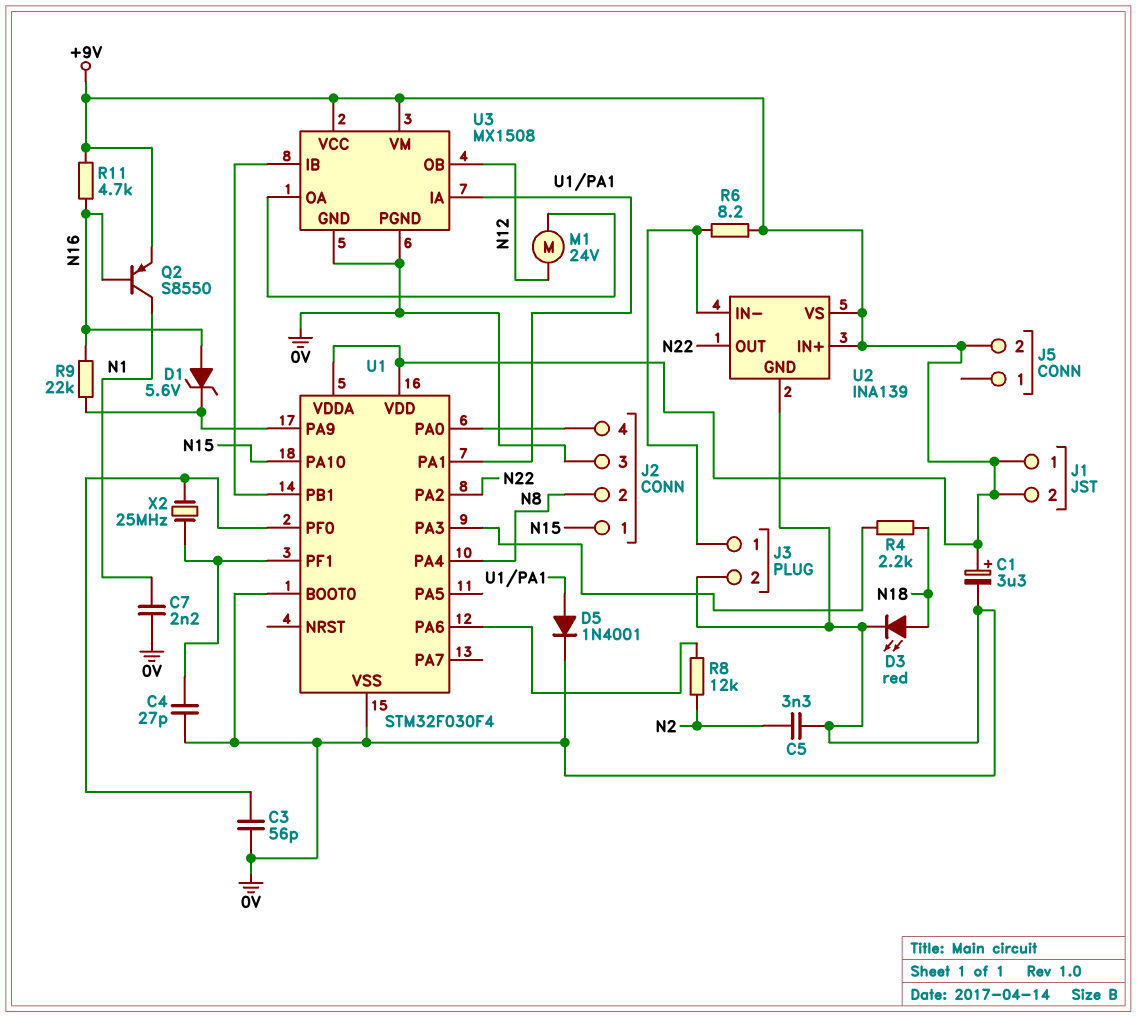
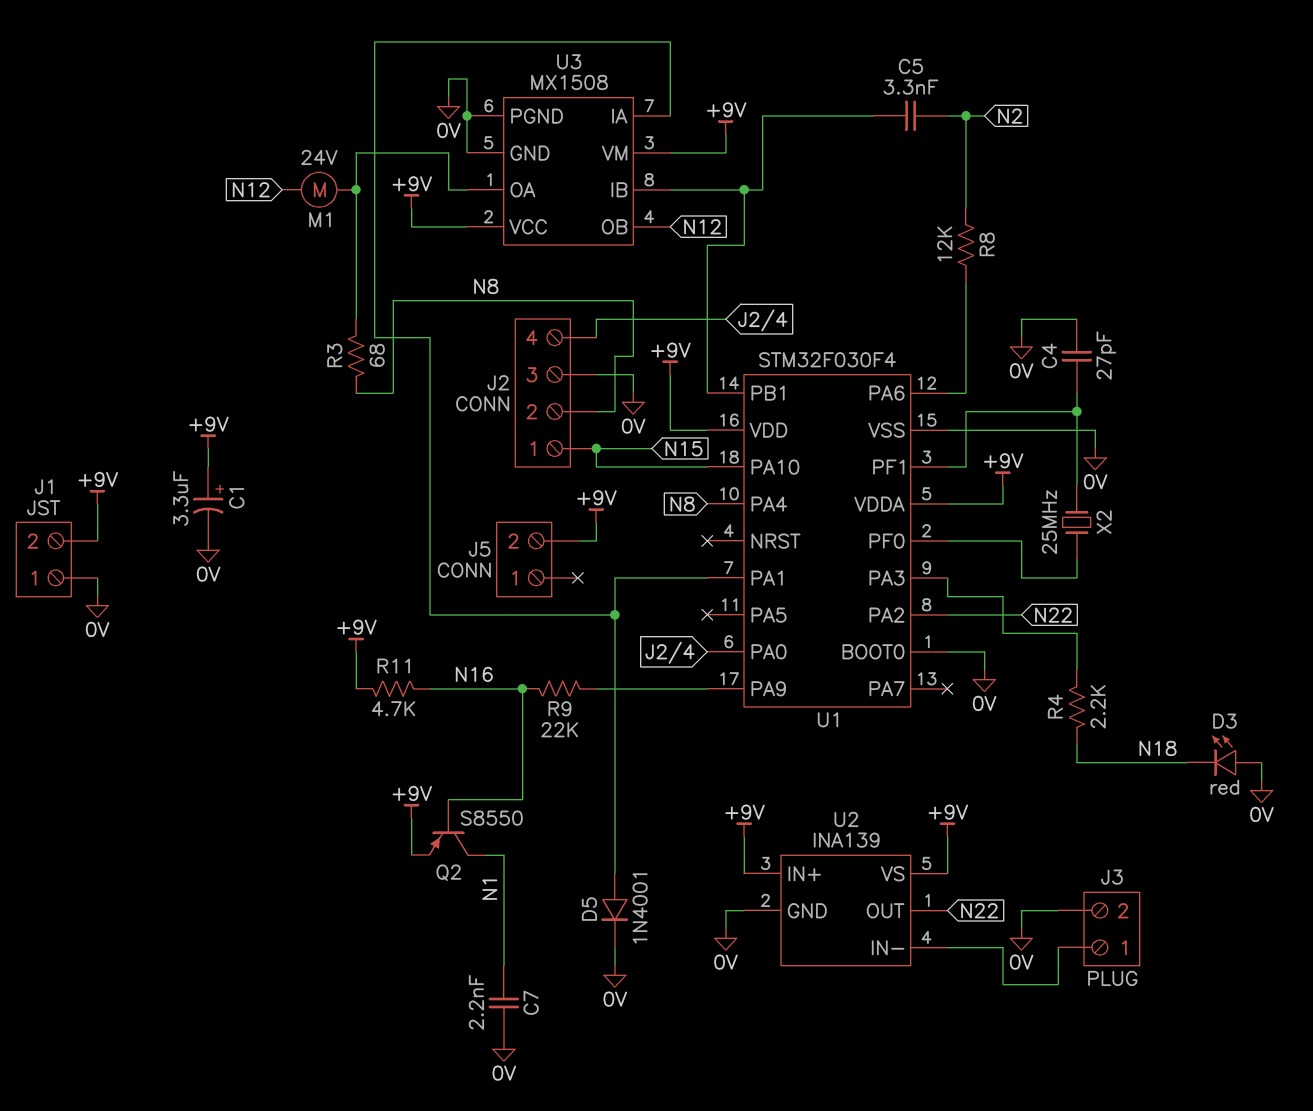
C3: 56pF (0V, U1/PF0) -> none
C5: 3.3nF (0V, N2) -> 3.3nF (N2, U1/PB1)
D1: zener 5.6V (A N16, K U1/PA9) -> none
D3: LED red (A N18, K 0V) -> LED red (A 0V, K N18)
J1 pin 1: +9V -> 0V
R3: none -> 68 (N8, U3/OA)
R6: 8.2 (+9V, J3/1) -> none

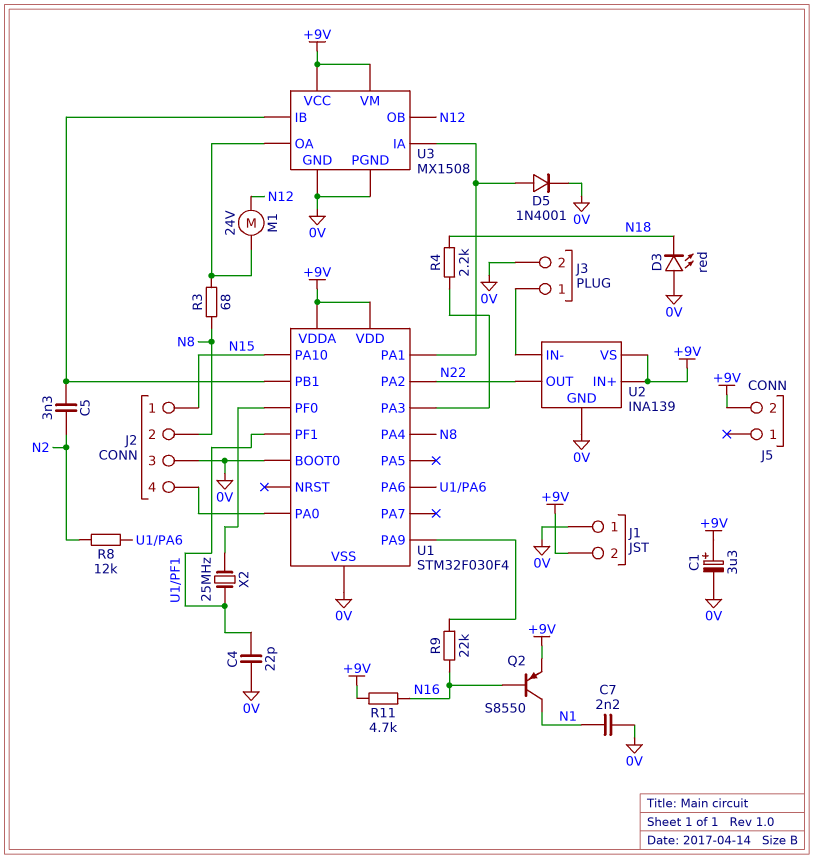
C4: 27pF (0V, U1/PF1) -> 22pF (0V, U1/PF1)

